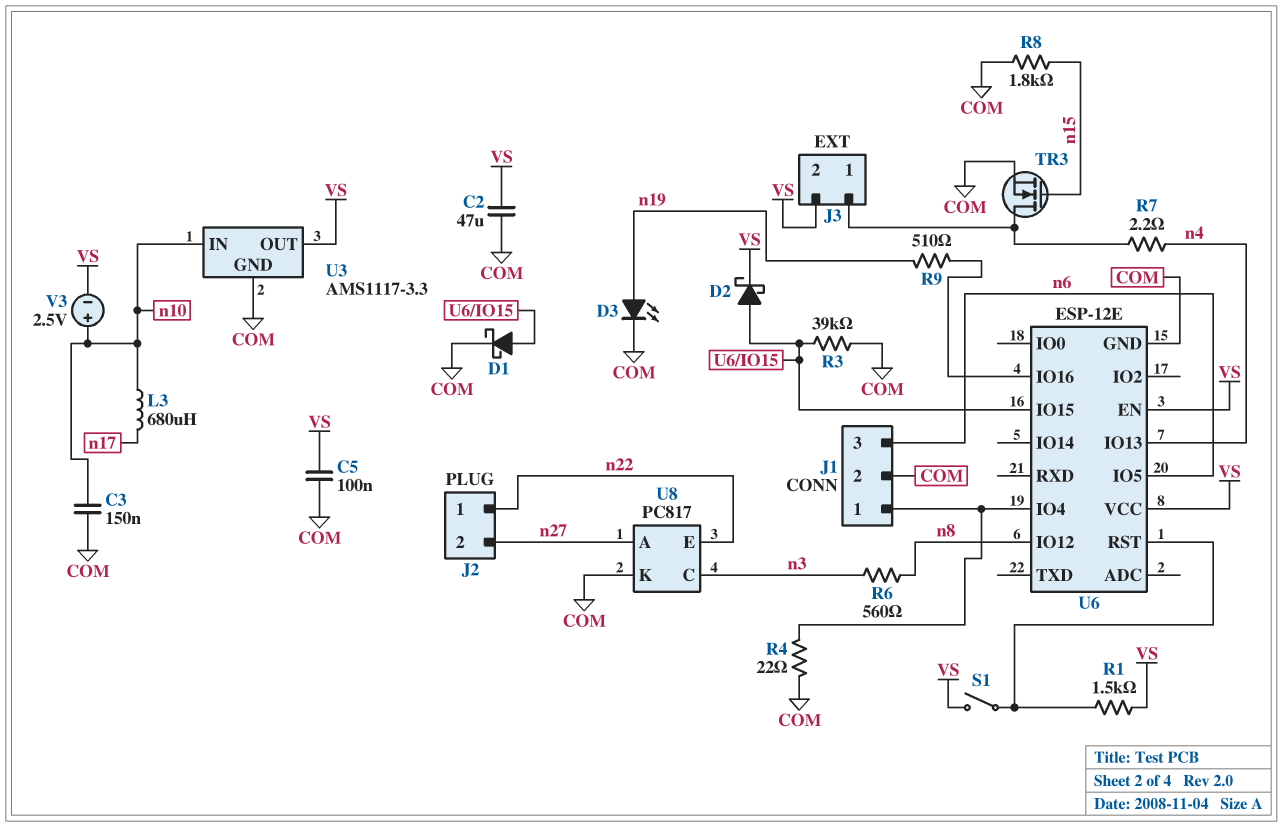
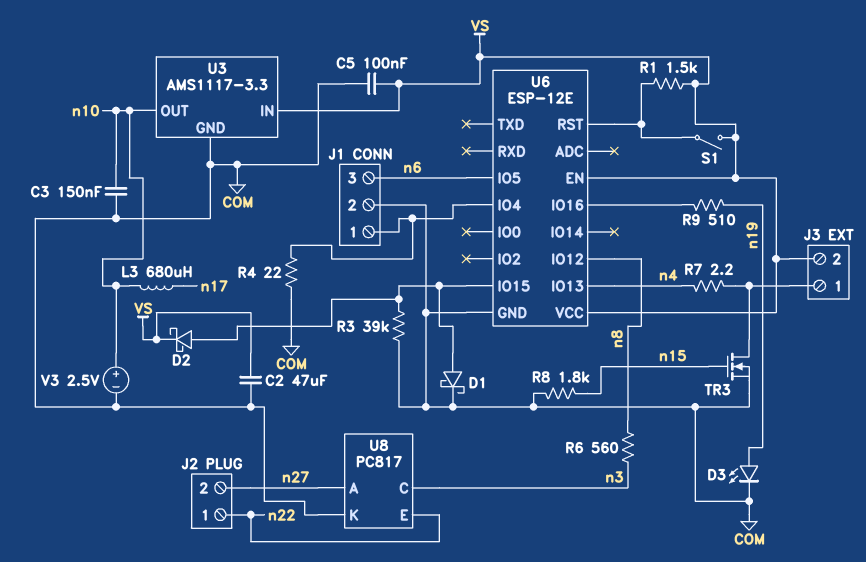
U3 pin IN: n10 -> VS
U3 pin OUT: VS -> n10
V3: 2.5V (plus n10, minus VS) -> 2.5V (plus n10, minus COM)

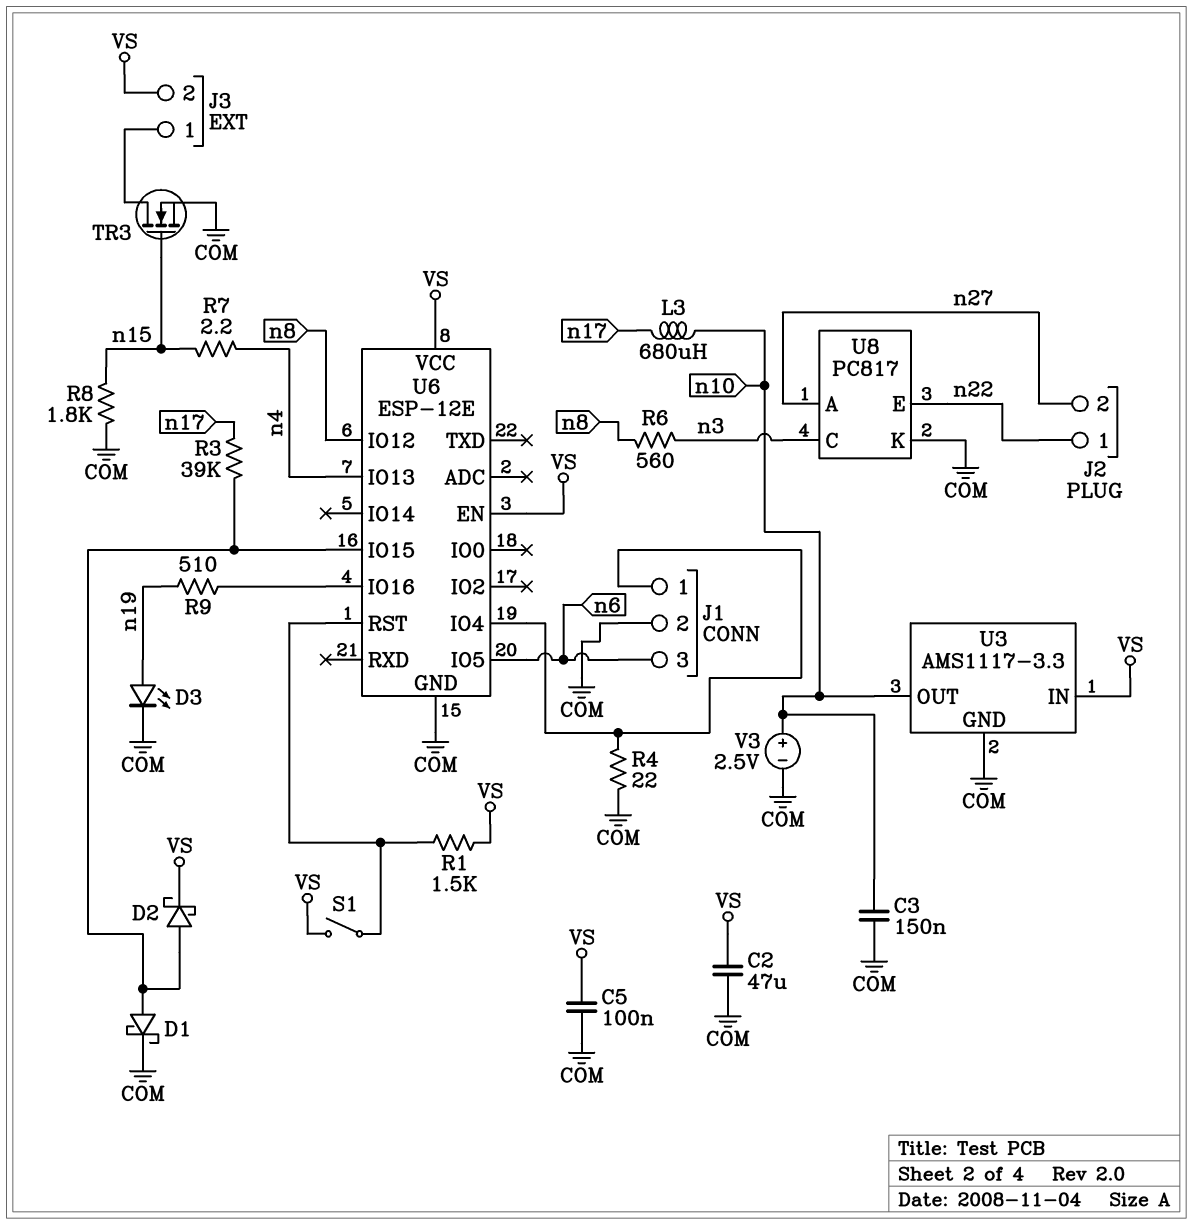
R3: 39k (COM, U6/IO15) -> 39k (U6/IO15, n17)
R7: 2.2 (J3/1, n4) -> 2.2 (n4, n15)

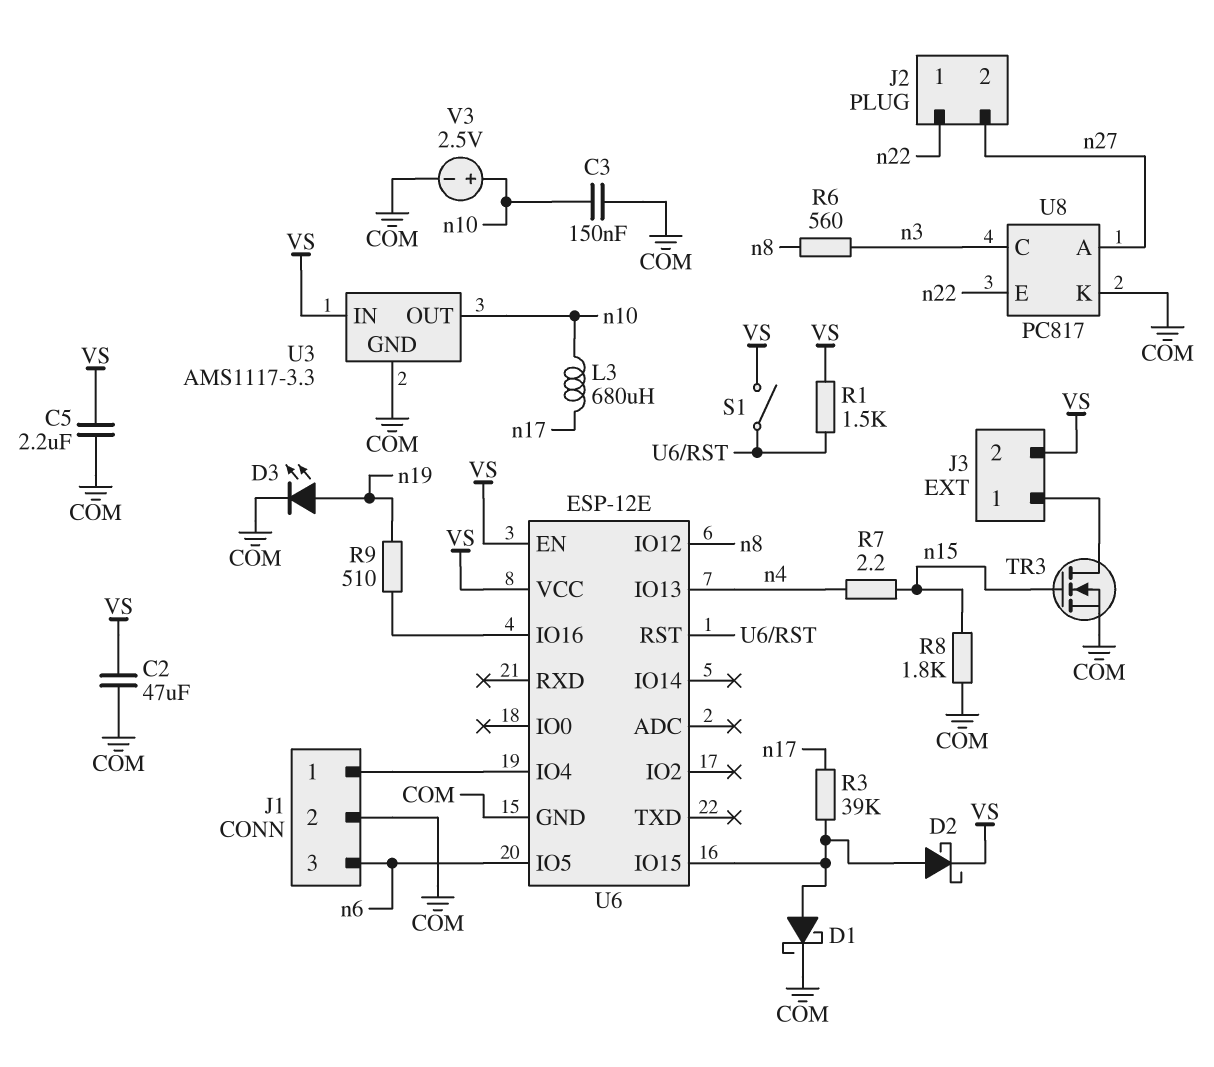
C5: 100nF (COM, VS) -> 2.2uF (COM, VS)
R4: 22 (COM, J1/1) -> none

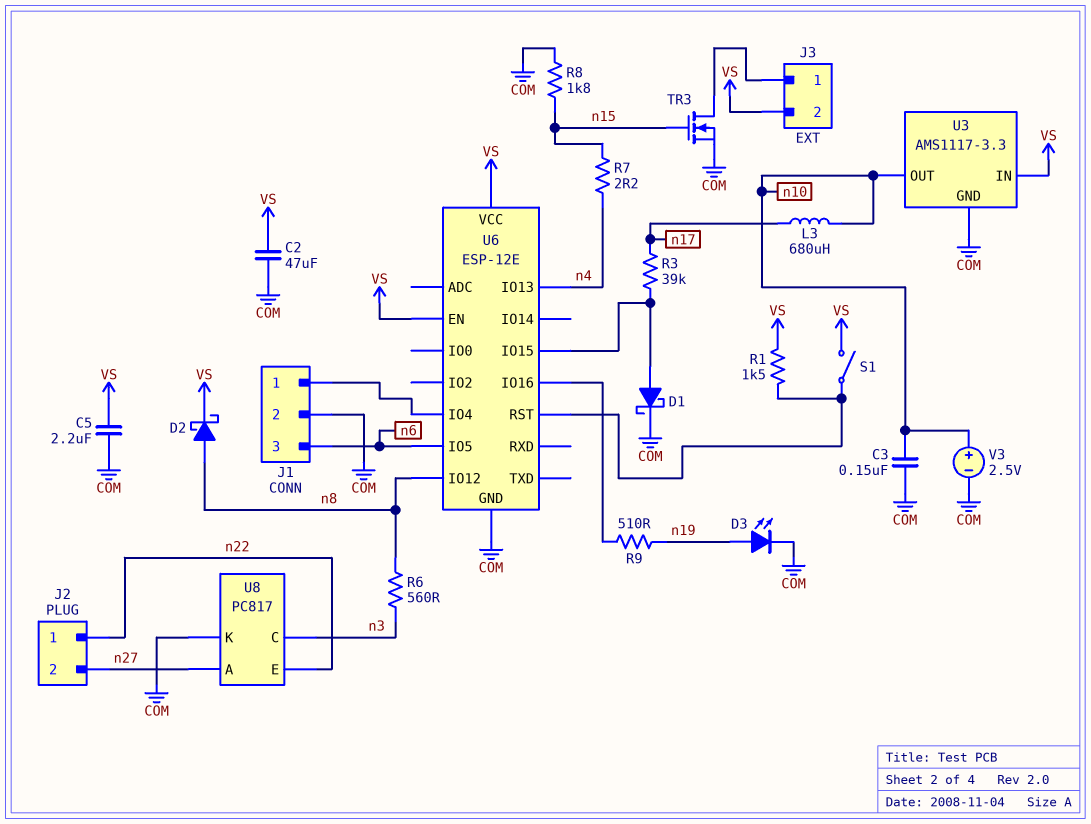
D2: schottky (A U6/IO15, K VS) -> schottky (A n8, K VS)

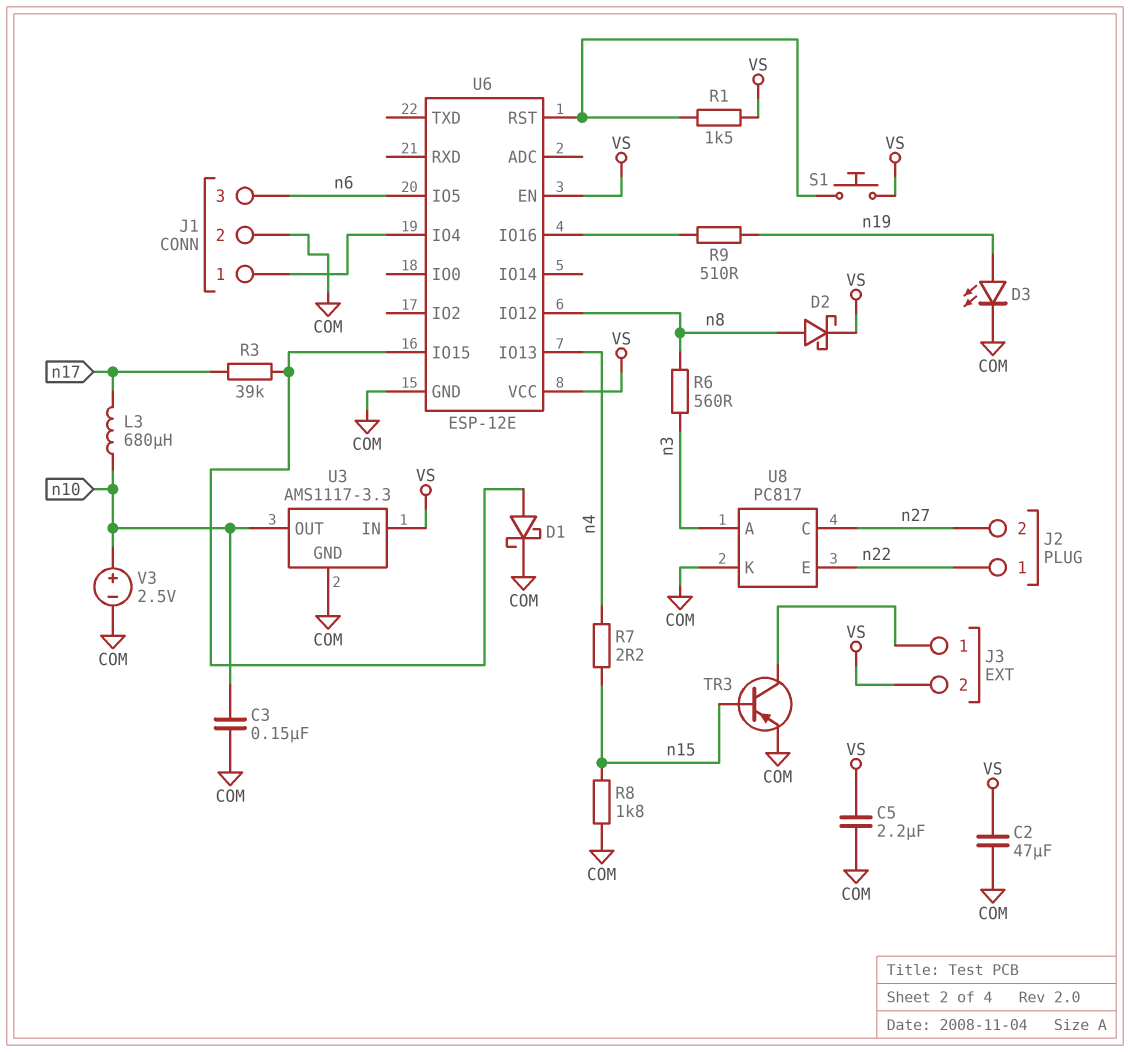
S1: switch (U6/RST, VS) -> button (U6/RST, VS)
TR3: NMOS (G n15, D J3/1, S COM) -> PNP (B n15, C J3/1, E COM)
U8 pin A: n27 -> n3
U8 pin C: n3 -> n27

